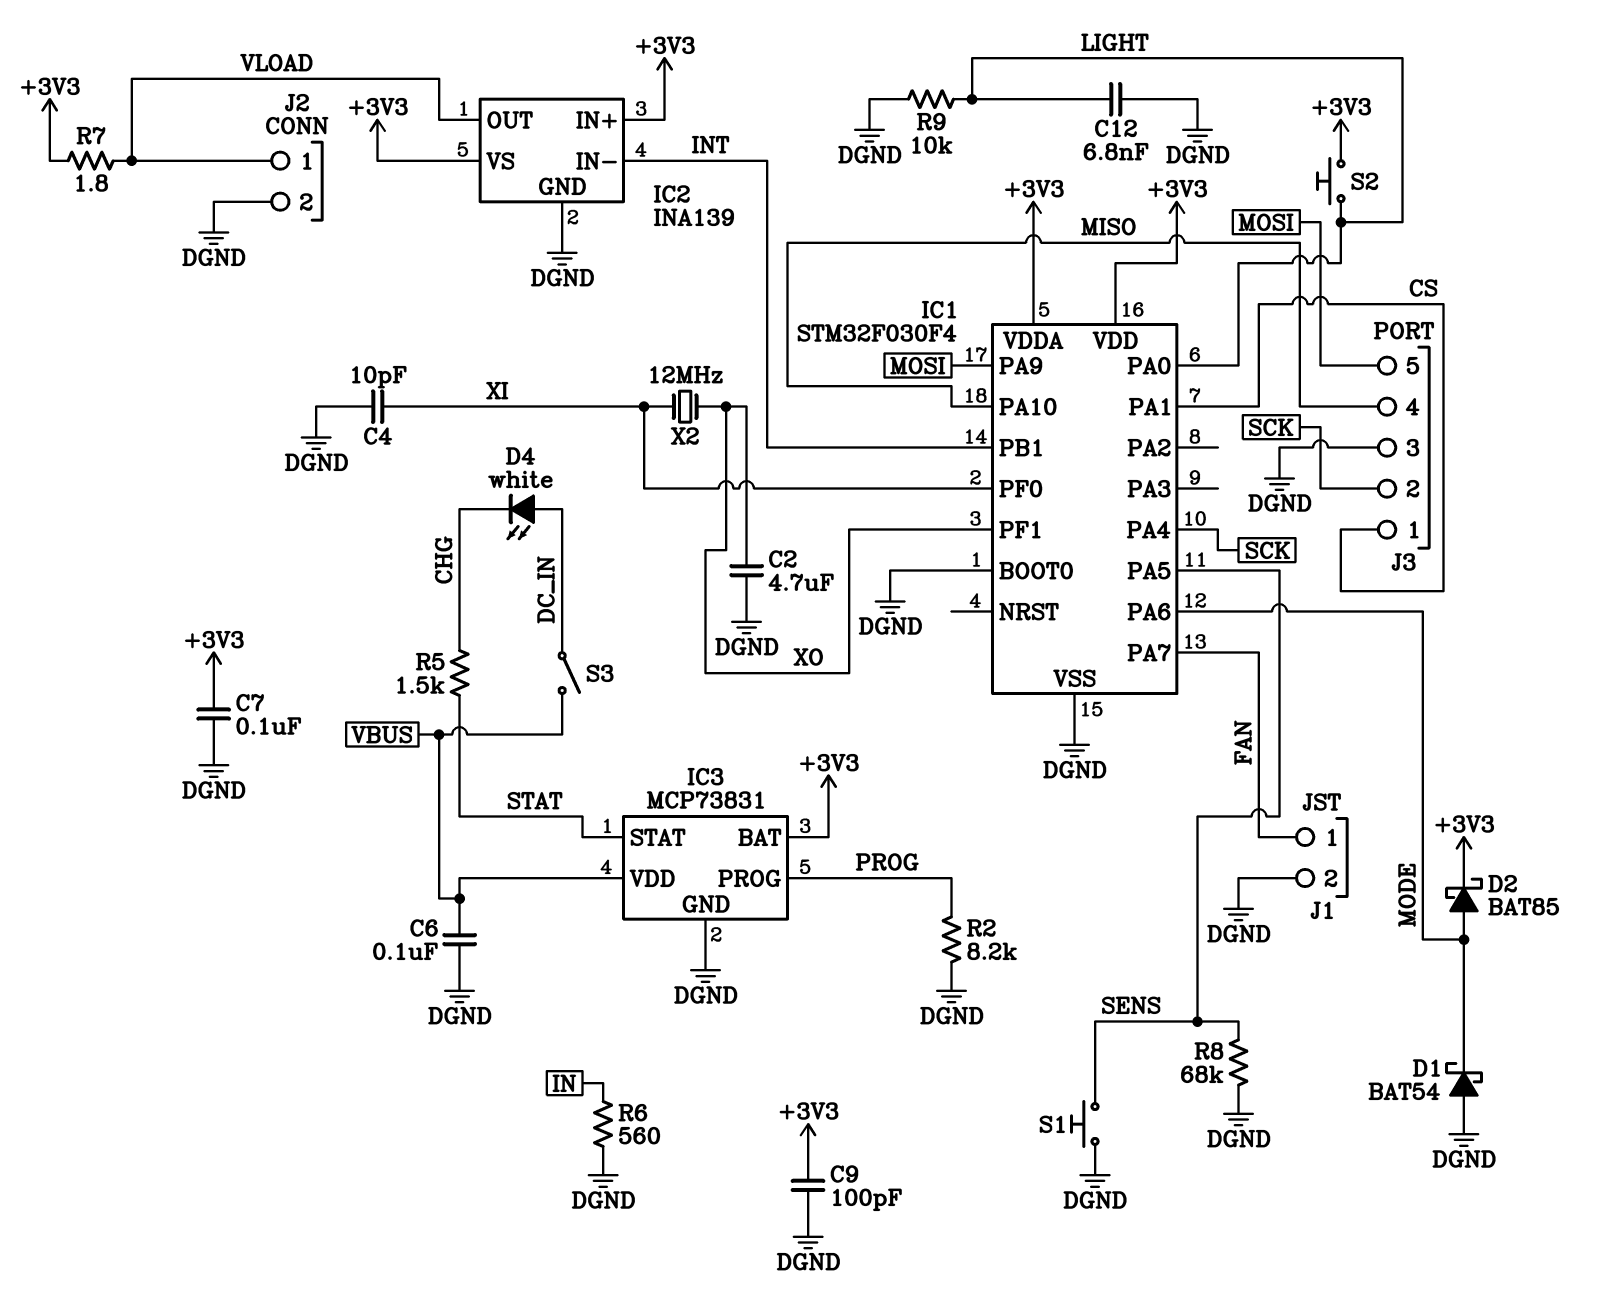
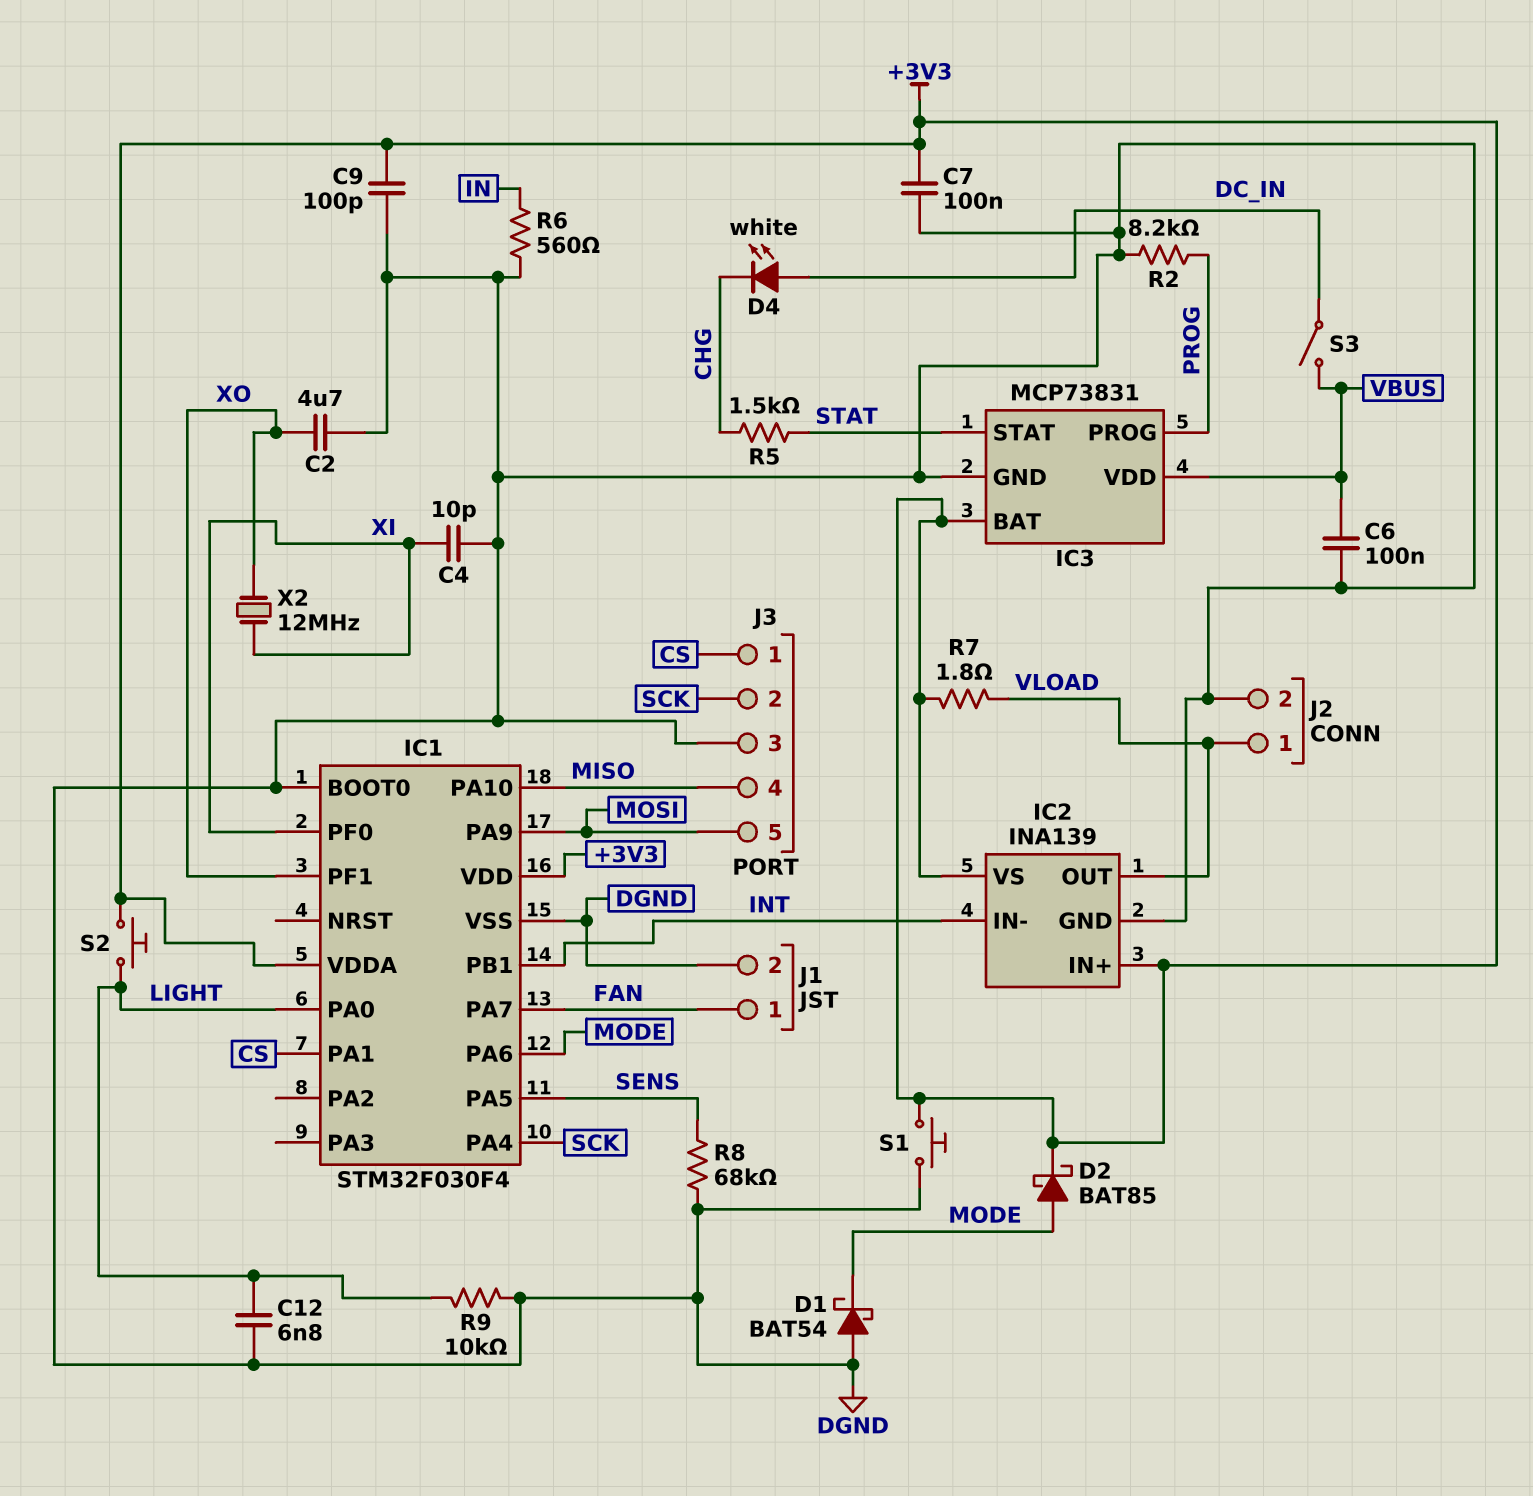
S1: button (DGND, SENS) -> button (+3V3, DGND)

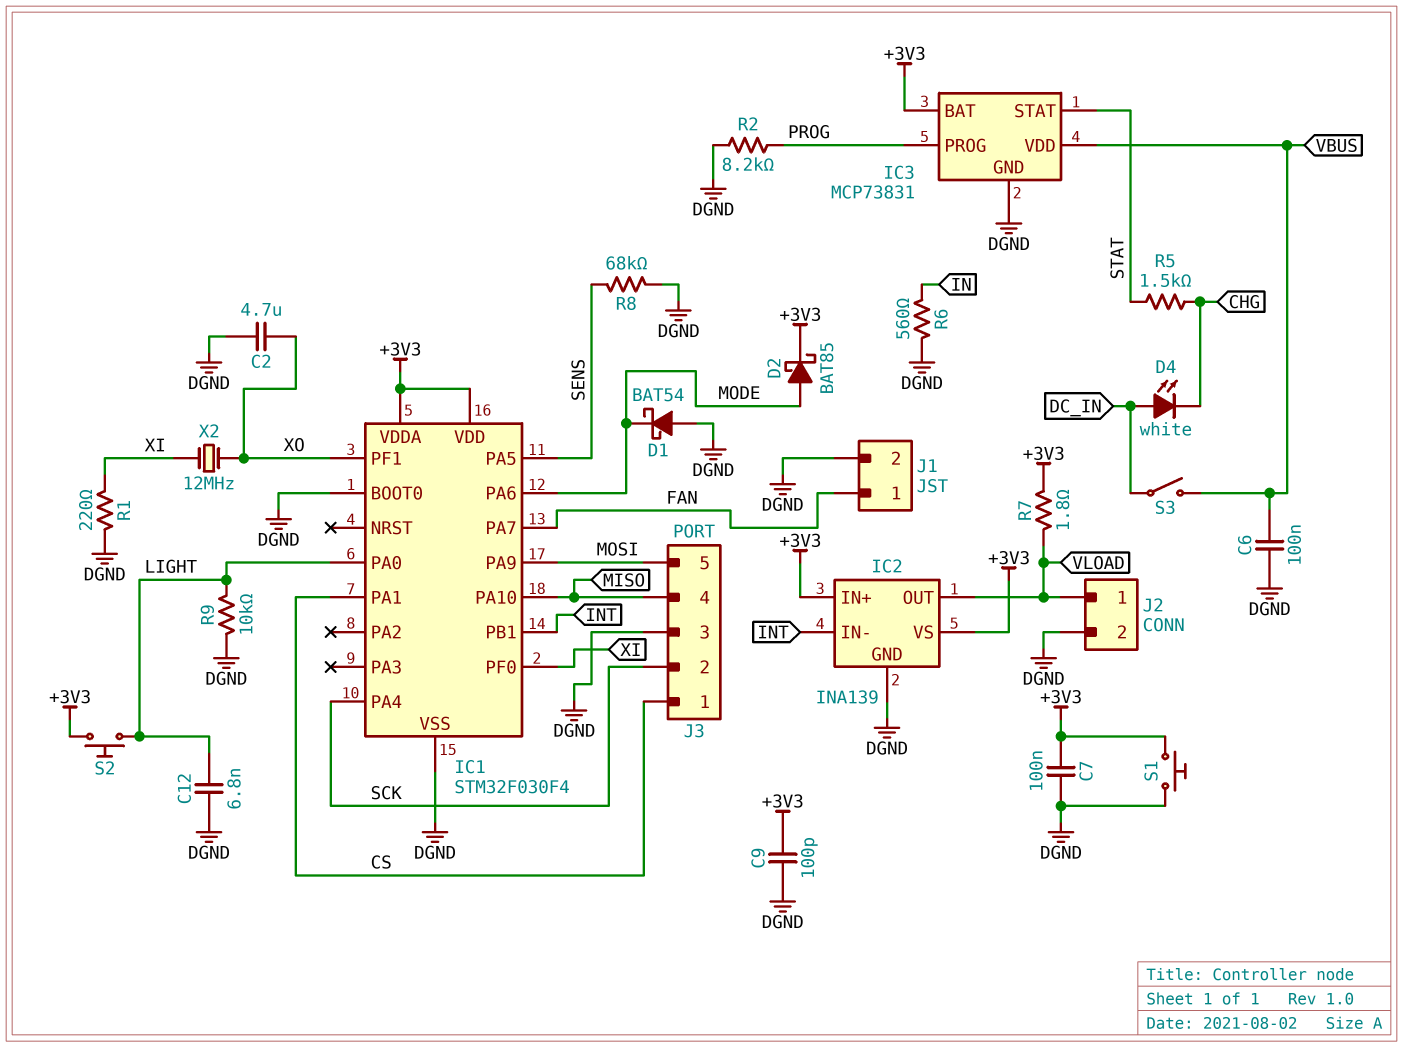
C4: 10pF (DGND, XI) -> none
R1: none -> 220 (DGND, XI)

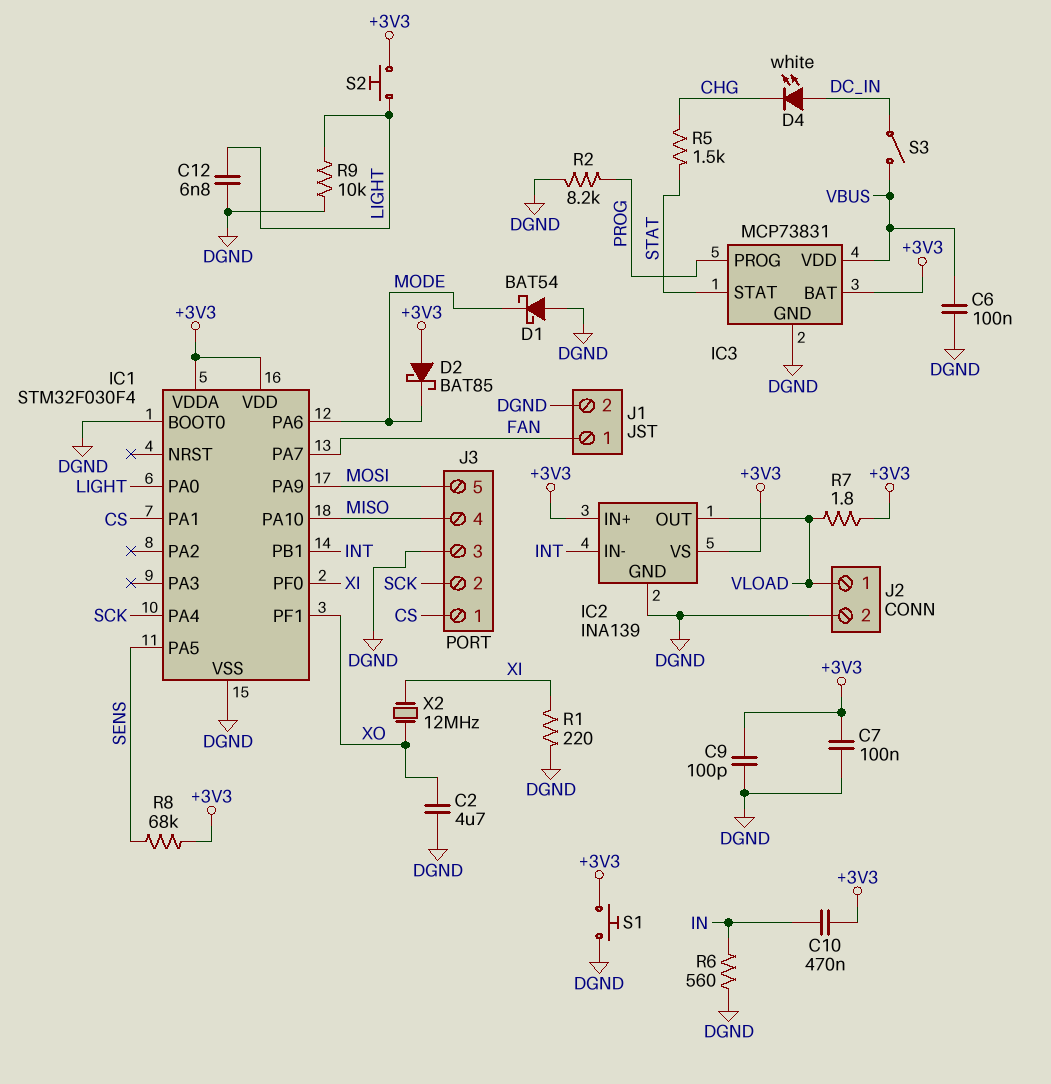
C10: none -> 470nF (+3V3, IN)
D2: schottky BAT85 (A MODE, K +3V3) -> schottky BAT85 (A +3V3, K MODE)
R8: 68k (DGND, SENS) -> 68k (+3V3, SENS)

